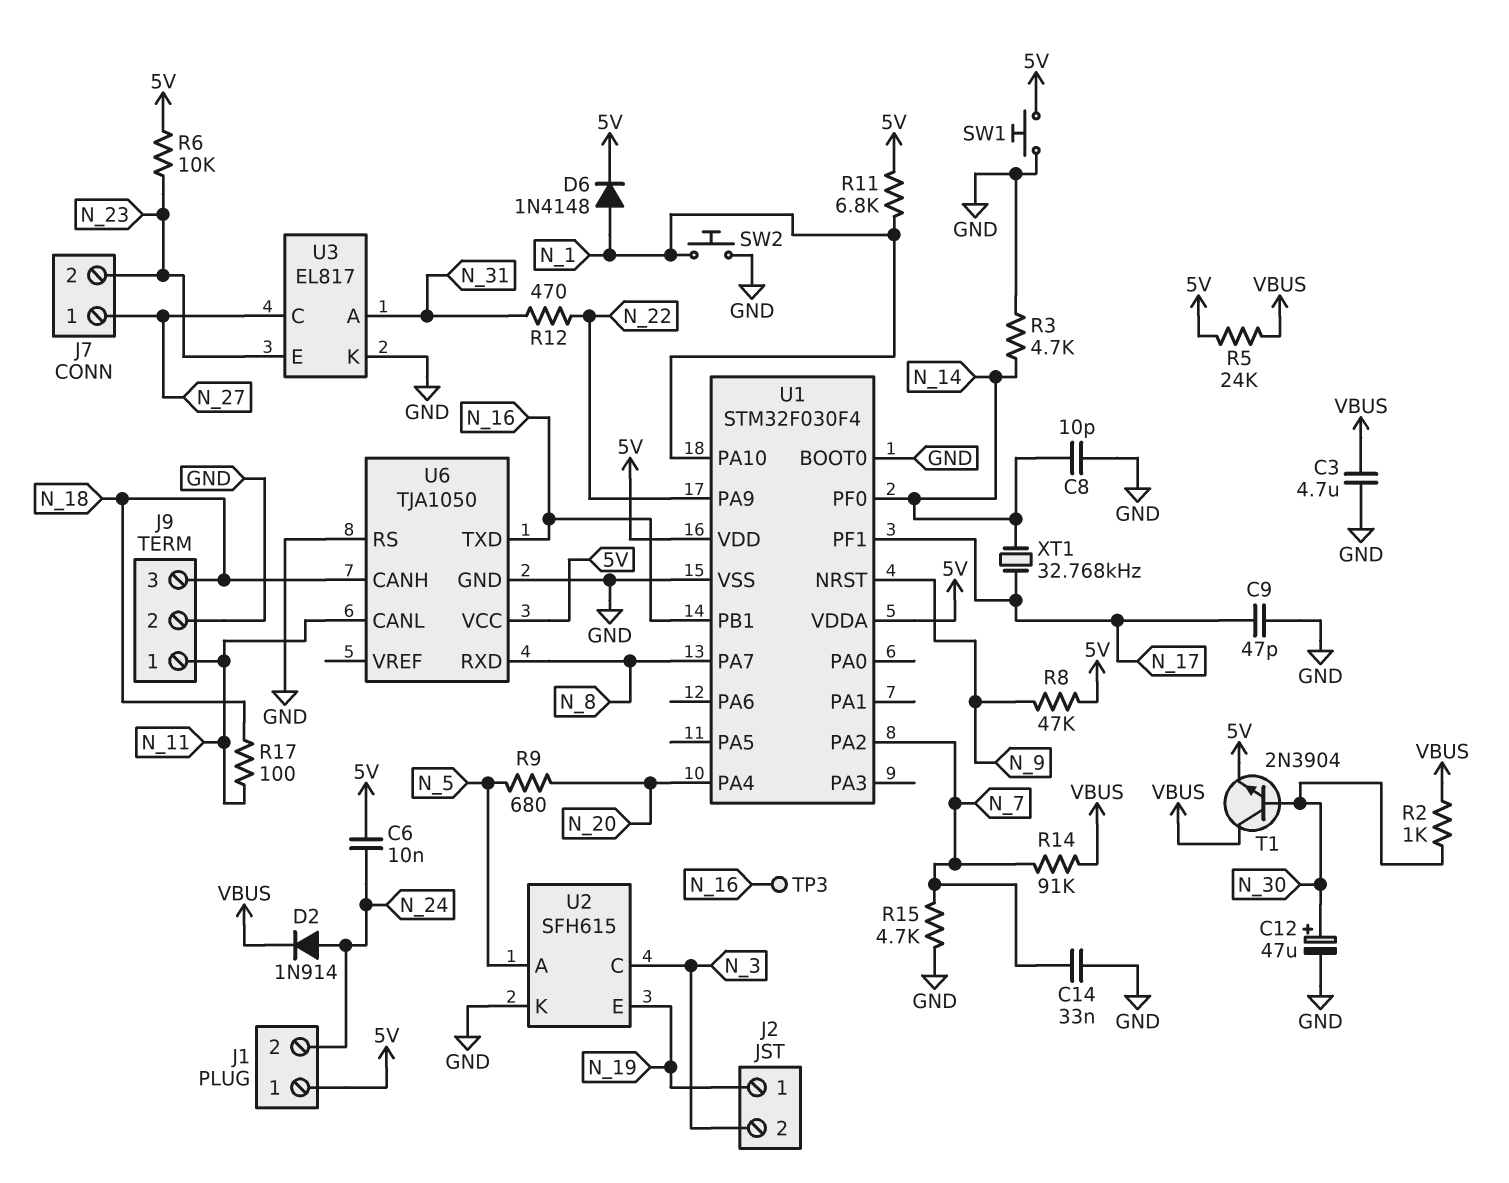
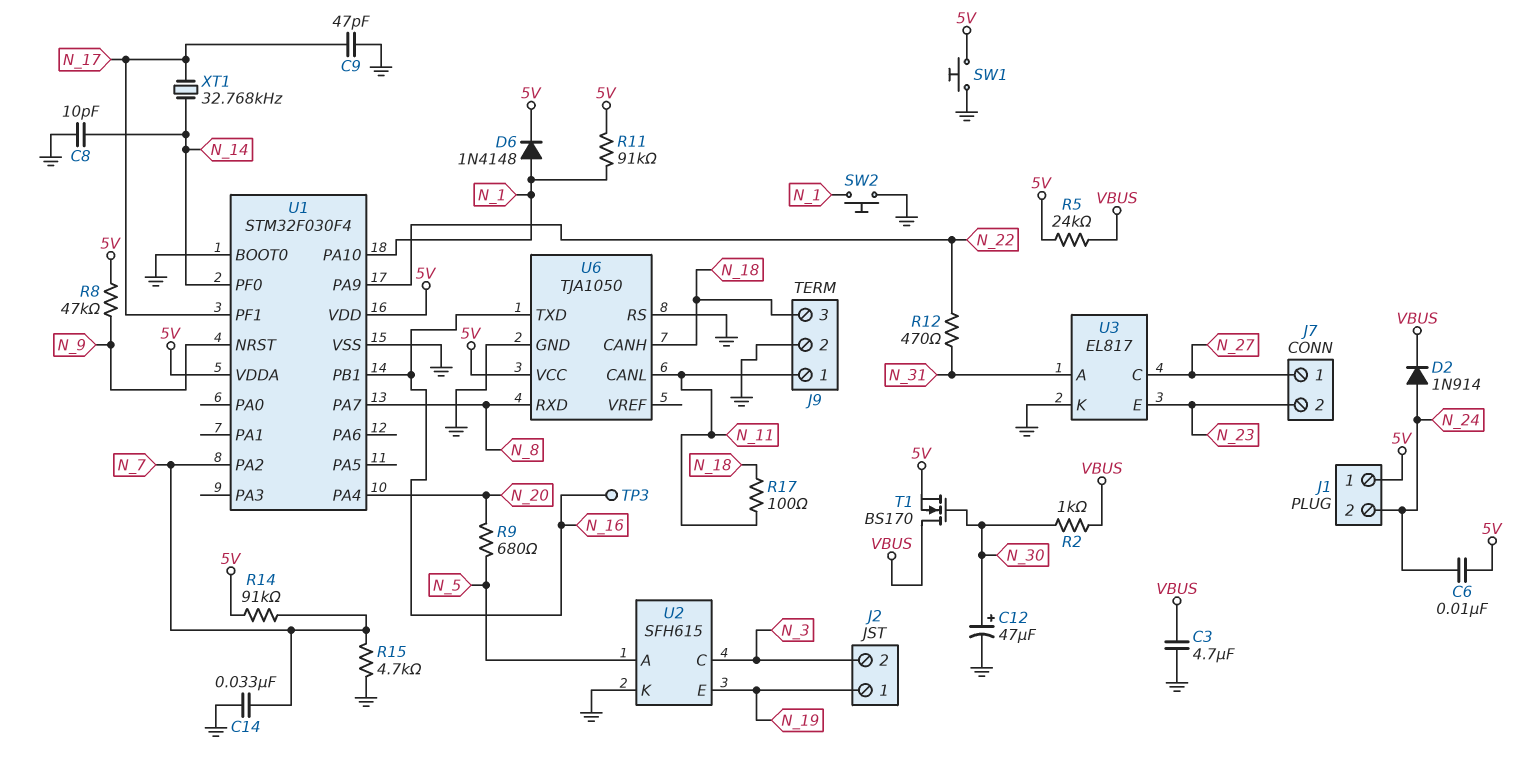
R3: 4.7k (GND, N_14) -> none
R6: 10k (5V, N_23) -> none
R11: 6.8k (5V, N_1) -> 91k (5V, N_1)
R14: 91k (N_7, VBUS) -> 91k (5V, N_7)
T1: NPN 2N3904 (B N_30, C VBUS, E 5V) -> NMOS BS170 (G N_30, D VBUS, S 5V)

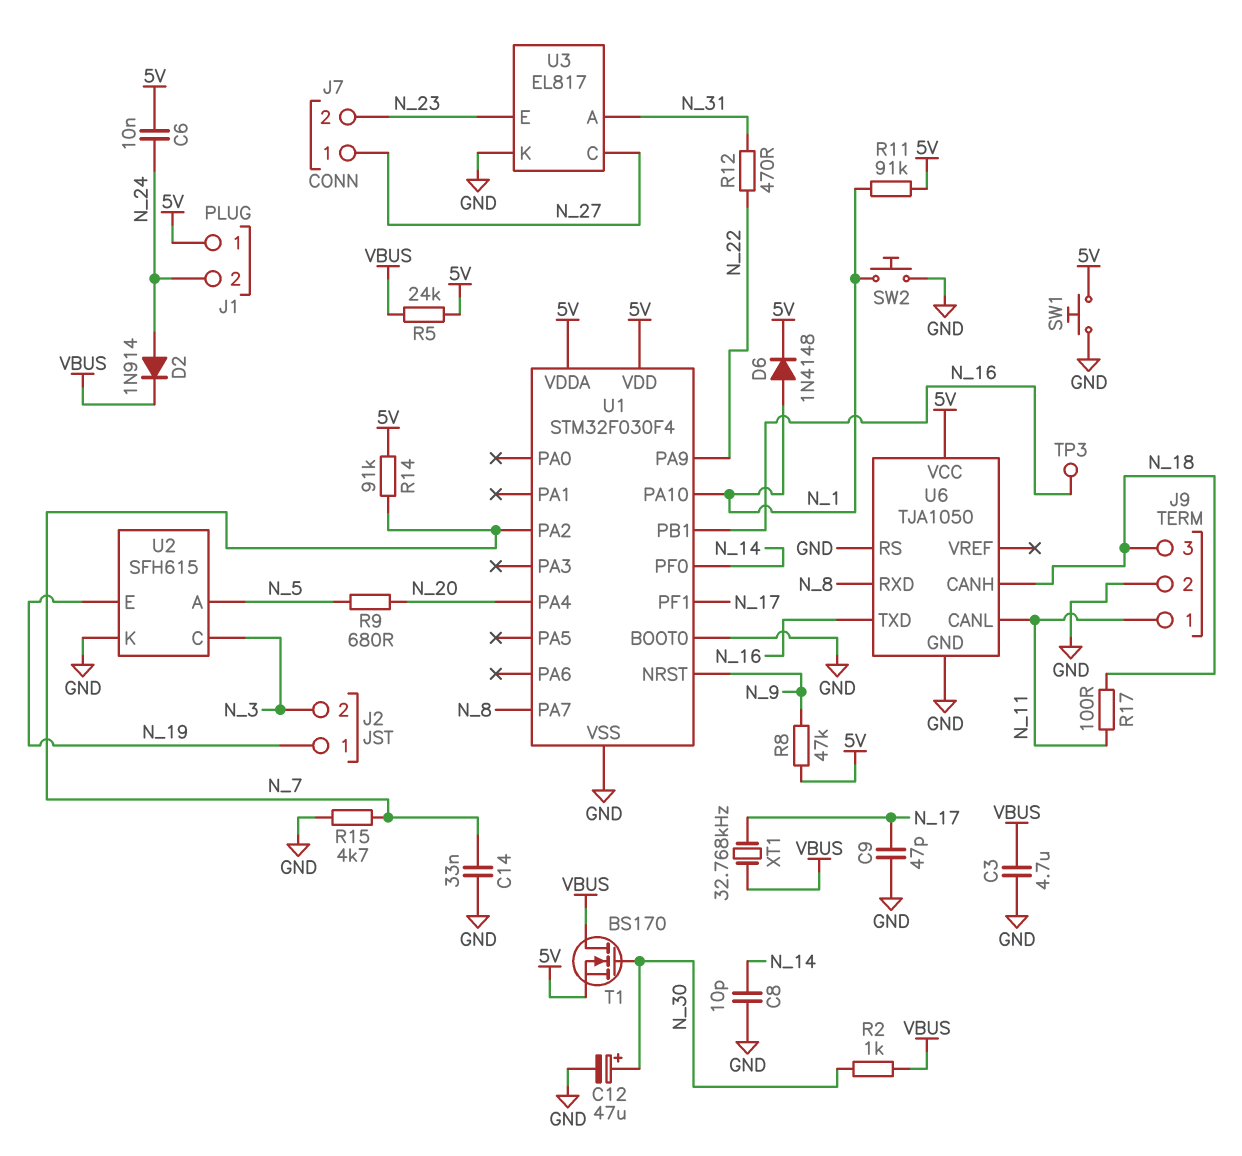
XT1: 32.768kHz (N_14, N_17) -> 32.768kHz (N_17, VBUS)

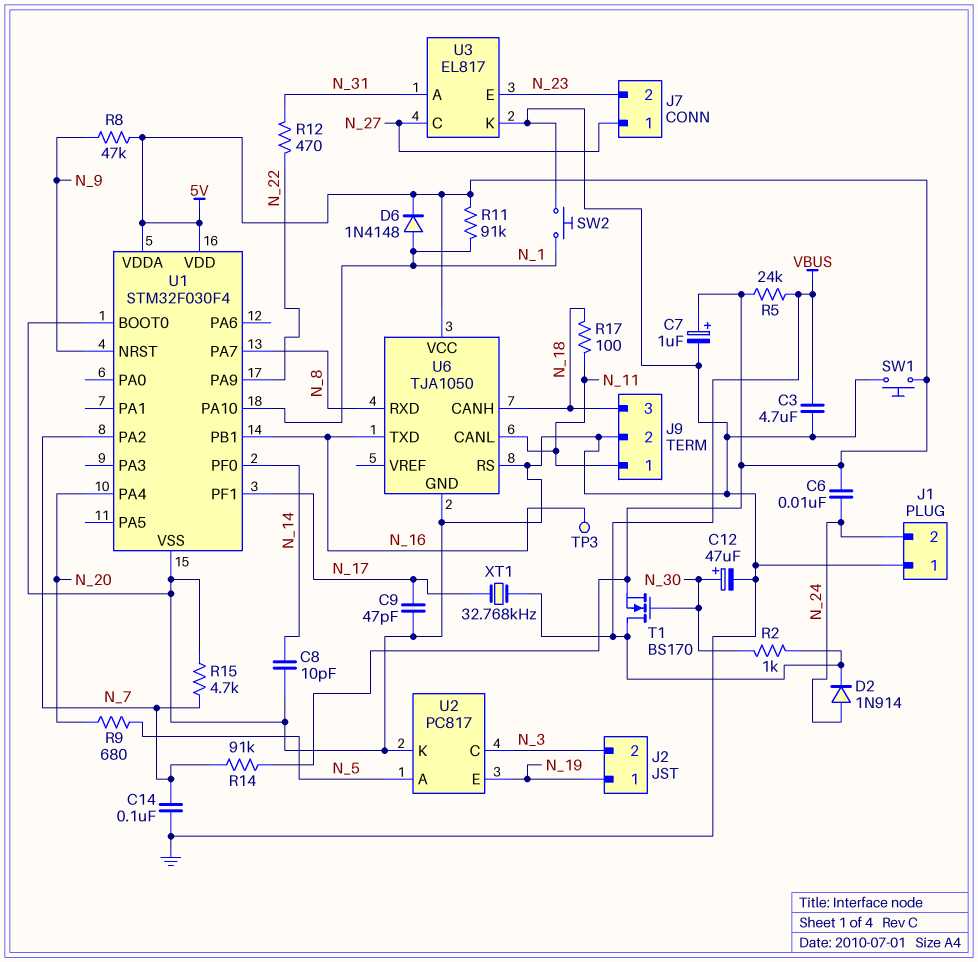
C7: none -> 1uF (plus 5V, minus GND)
C14: 33nF (GND, N_7) -> 100nF (GND, N_7)
J1 pin 1: 5V -> GND
U2: SFH615 -> PC817

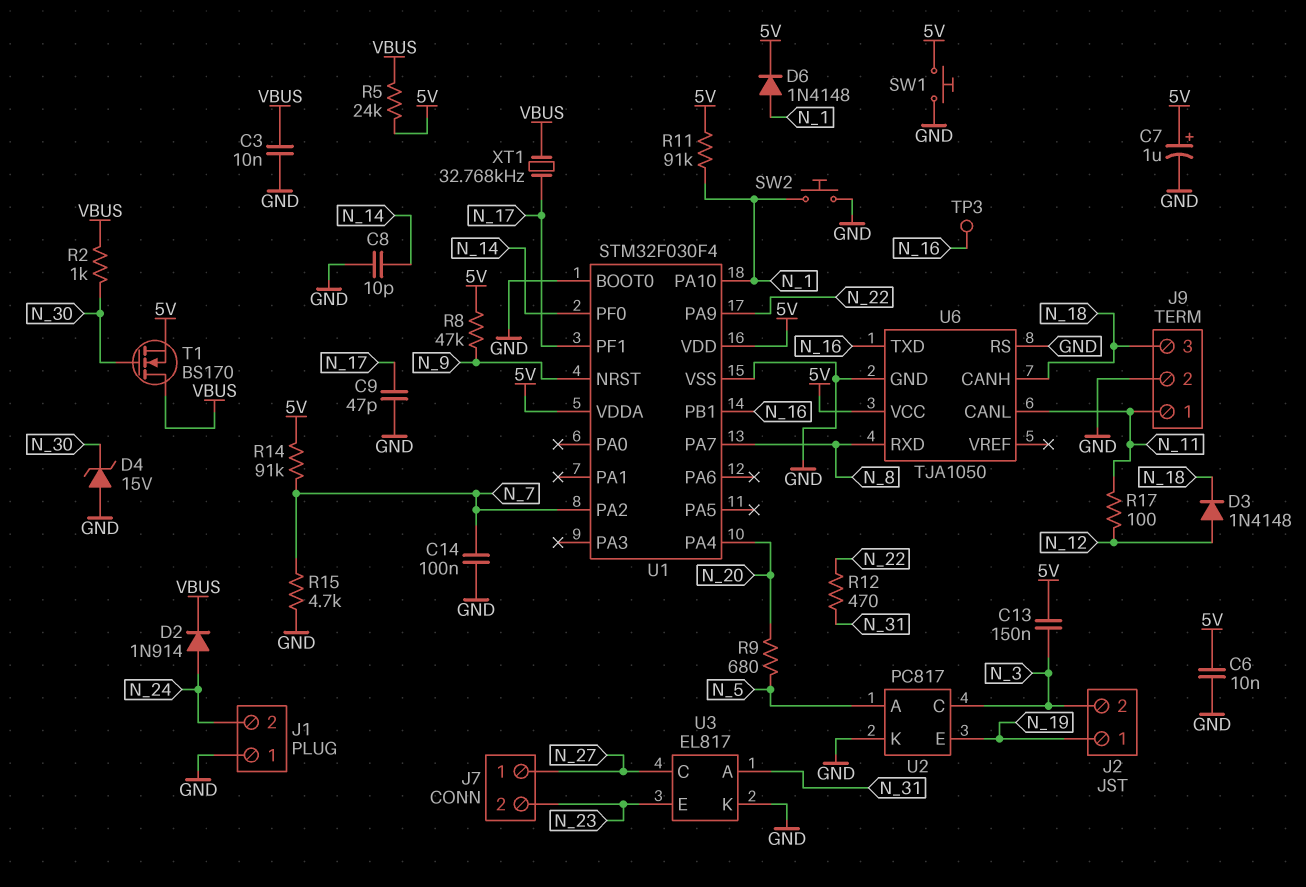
C3: 4.7uF (GND, VBUS) -> 10nF (GND, VBUS)
C6: 10nF (5V, N_24) -> 10nF (5V, GND)
C12: 47uF (plus N_30, minus GND) -> none
C13: none -> 150nF (5V, N_3)
D3: none -> diode 1N4148 (A N_12, K N_18)
D4: none -> zener 15V (A GND, K N_30)
R17: 100 (N_11, N_18) -> 100 (N_11, N_12)

